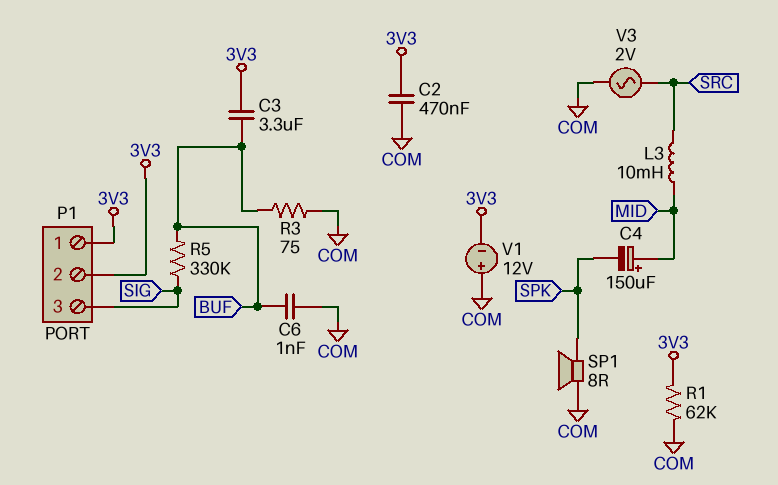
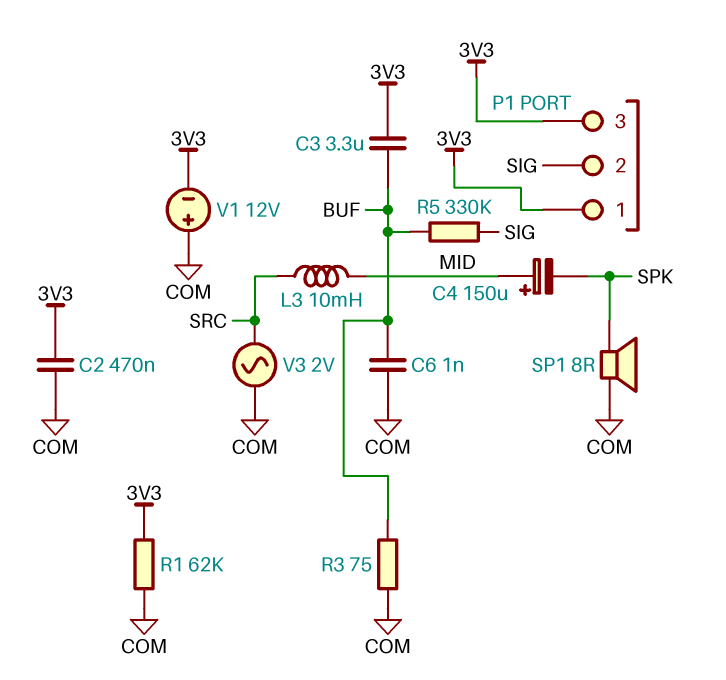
P1 pin 2: 3V3 -> SIG
P1 pin 3: SIG -> 3V3

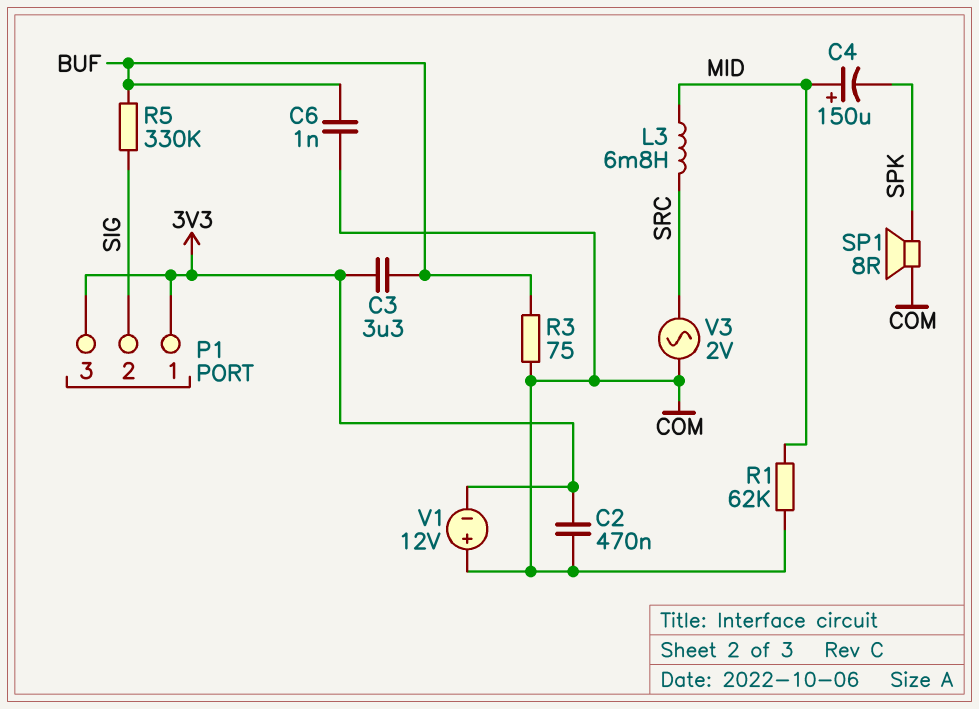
L3: 10mH (MID, SRC) -> 6.8mH (MID, SRC)
R1: 62k (3V3, COM) -> 62k (COM, MID)

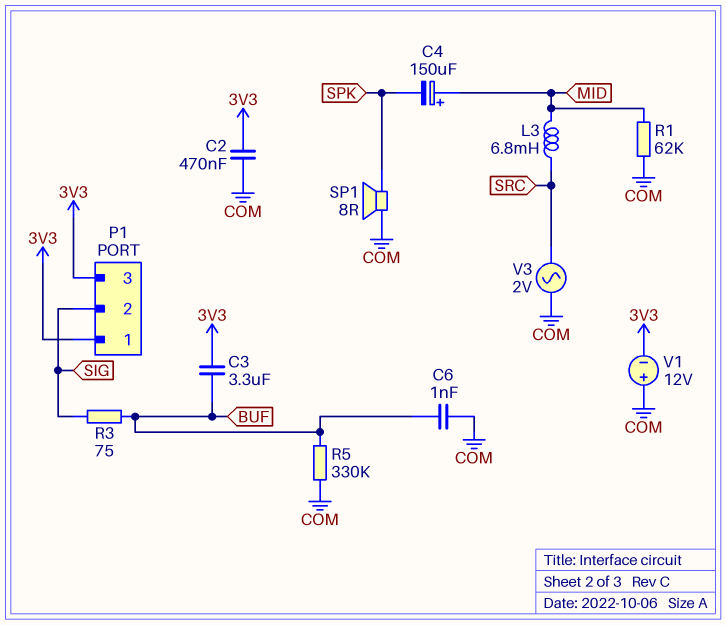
R3: 75 (BUF, COM) -> 75 (BUF, SIG)
R5: 330k (BUF, SIG) -> 330k (BUF, COM)

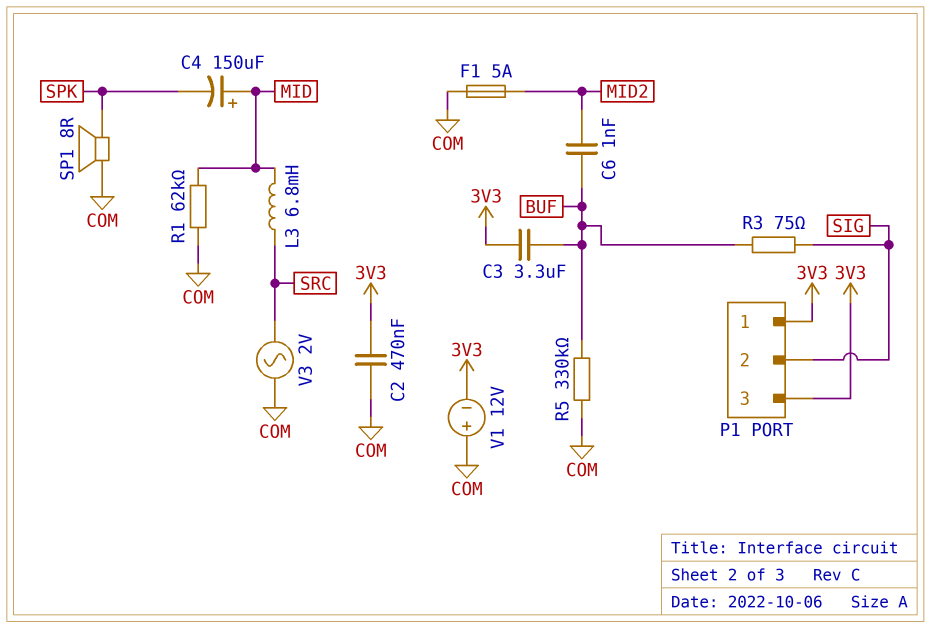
C6: 1nF (BUF, COM) -> 1nF (BUF, MID2)
F1: none -> 5A (COM, MID2)

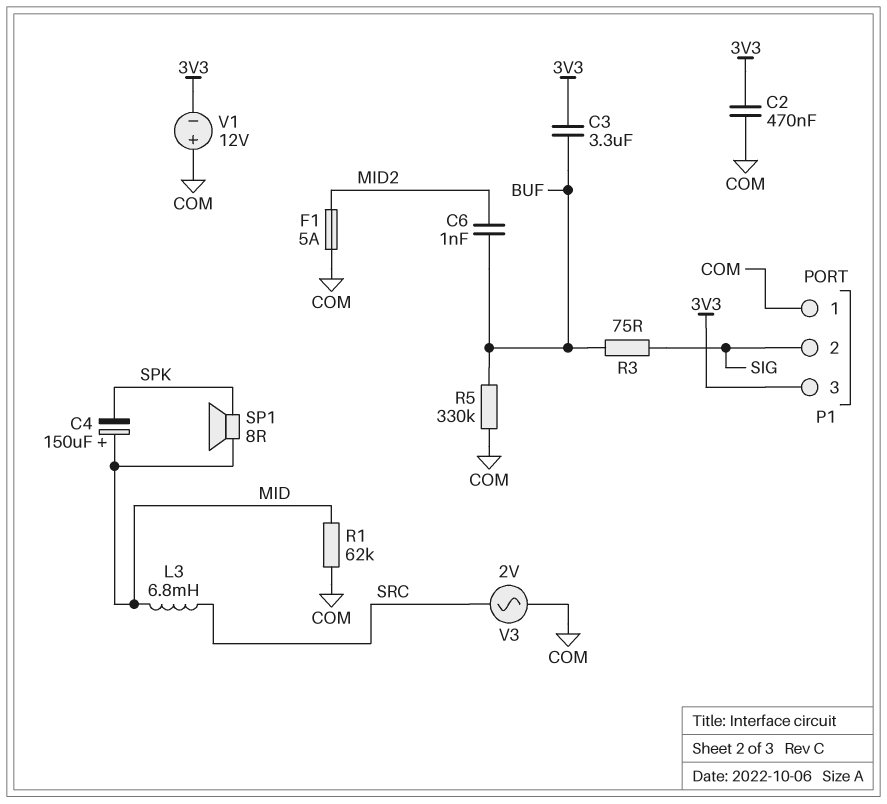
P1 pin 1: 3V3 -> COM
SP1: speaker 8R (COM, SPK) -> speaker 8R (MID, SPK)

